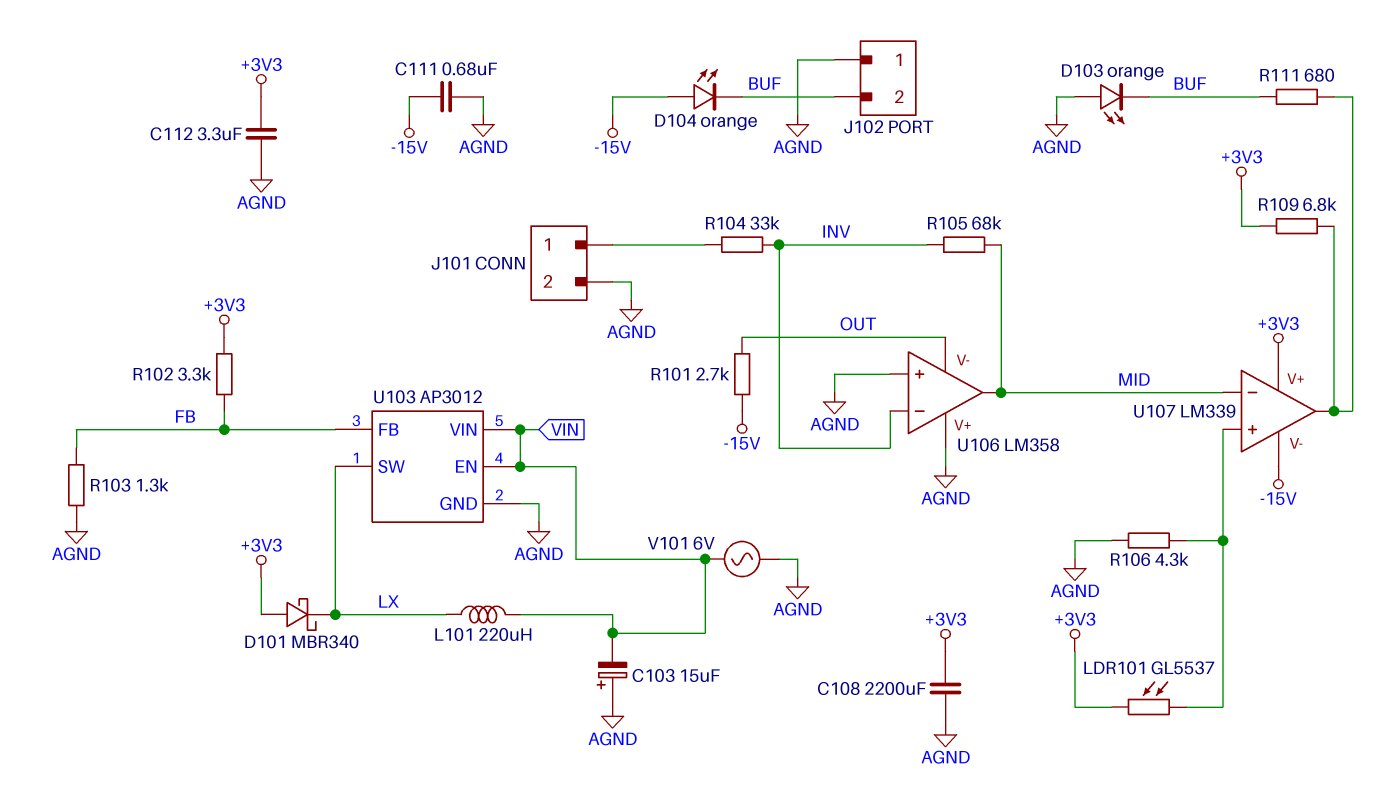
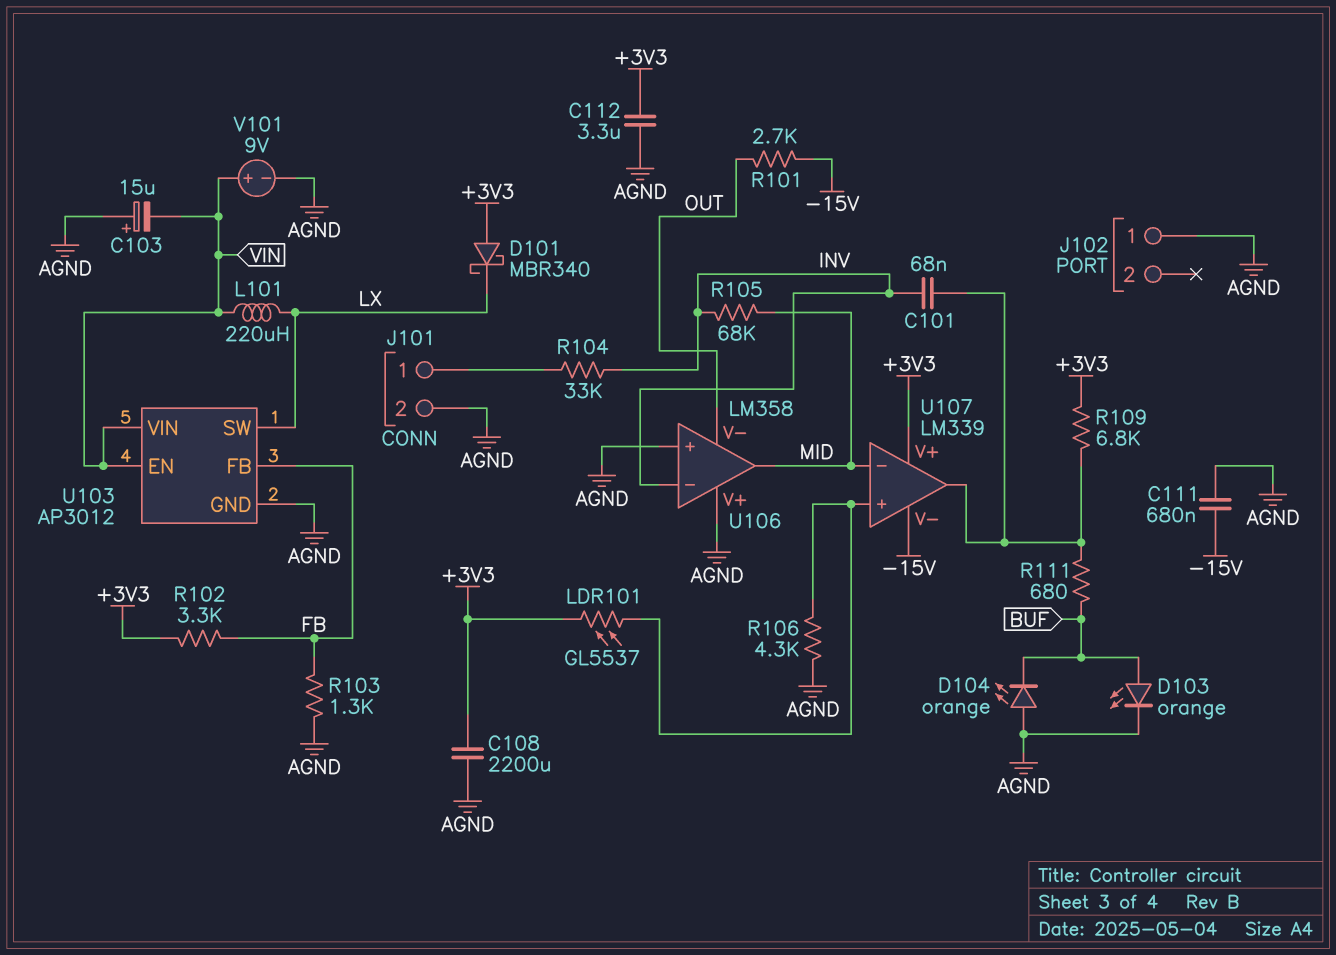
C101: none -> 68nF (INV, U107/out)
D103: LED orange (A AGND, K BUF) -> LED orange (A BUF, K AGND)
D104: LED orange (A -15V, K BUF) -> LED orange (A AGND, K BUF)
J102 pin 2: BUF -> none
V101: AC 6V (AGND, VIN) -> 9V (plus VIN, minus AGND)

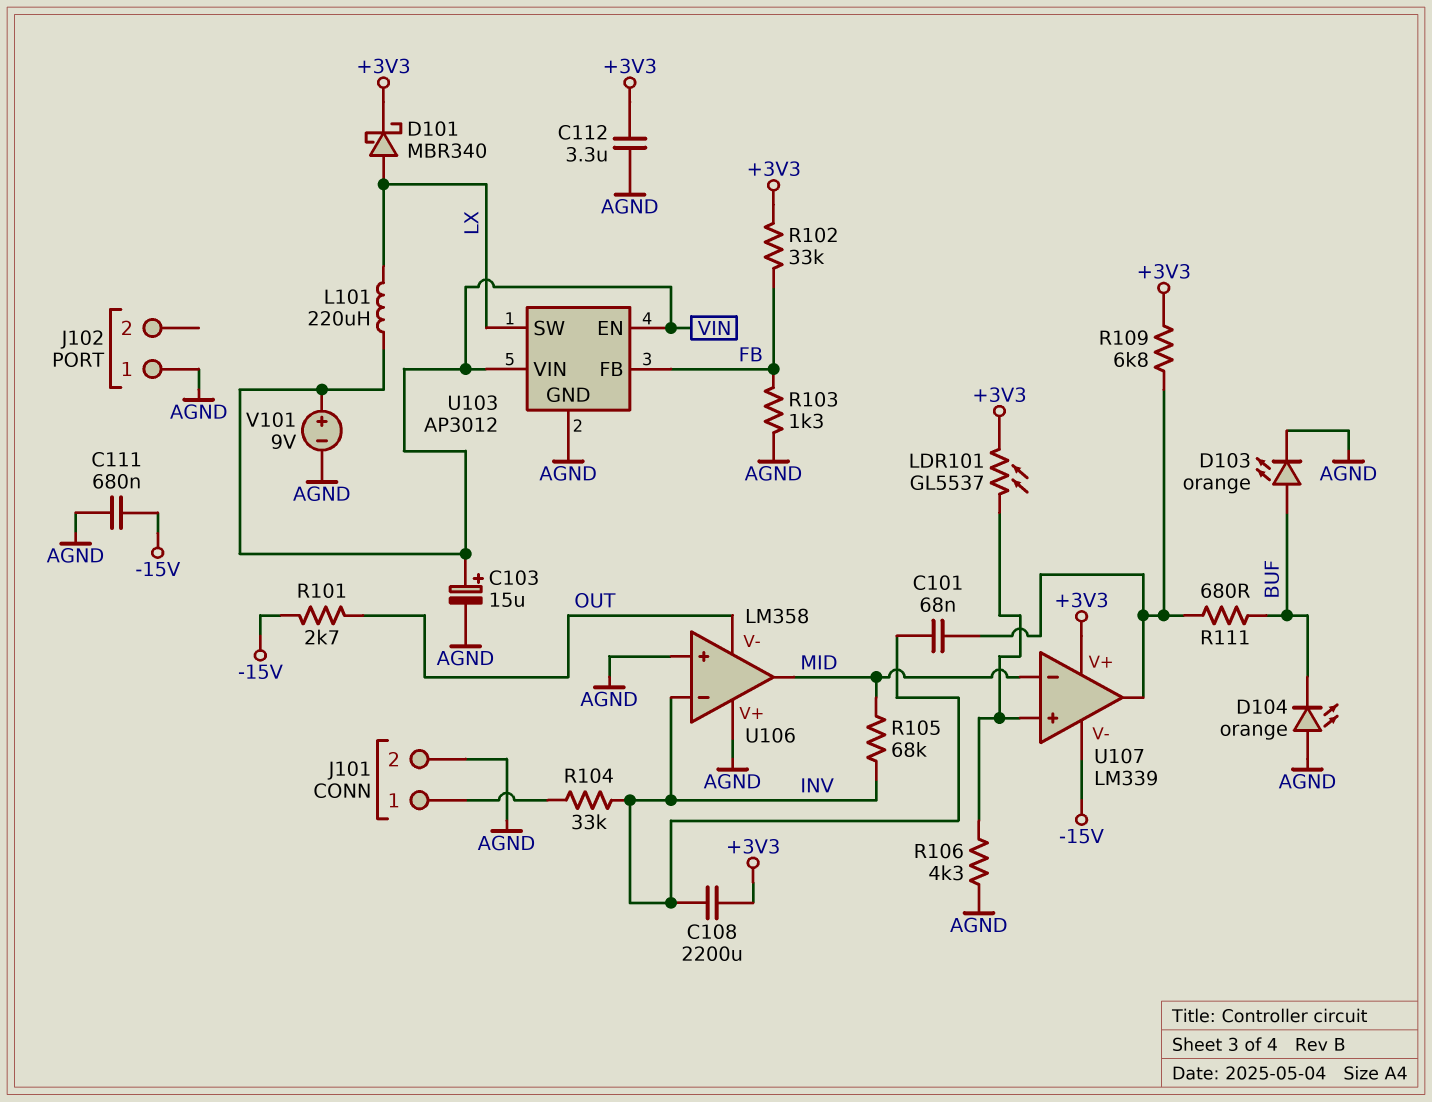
C103: 15uF (plus AGND, minus VIN) -> 15uF (plus VIN, minus AGND)
C108: 2200uF (+3V3, AGND) -> 2200uF (+3V3, INV)
D101: schottky MBR340 (A +3V3, K LX) -> schottky MBR340 (A LX, K +3V3)
R102: 3.3k (+3V3, FB) -> 33k (+3V3, FB)

